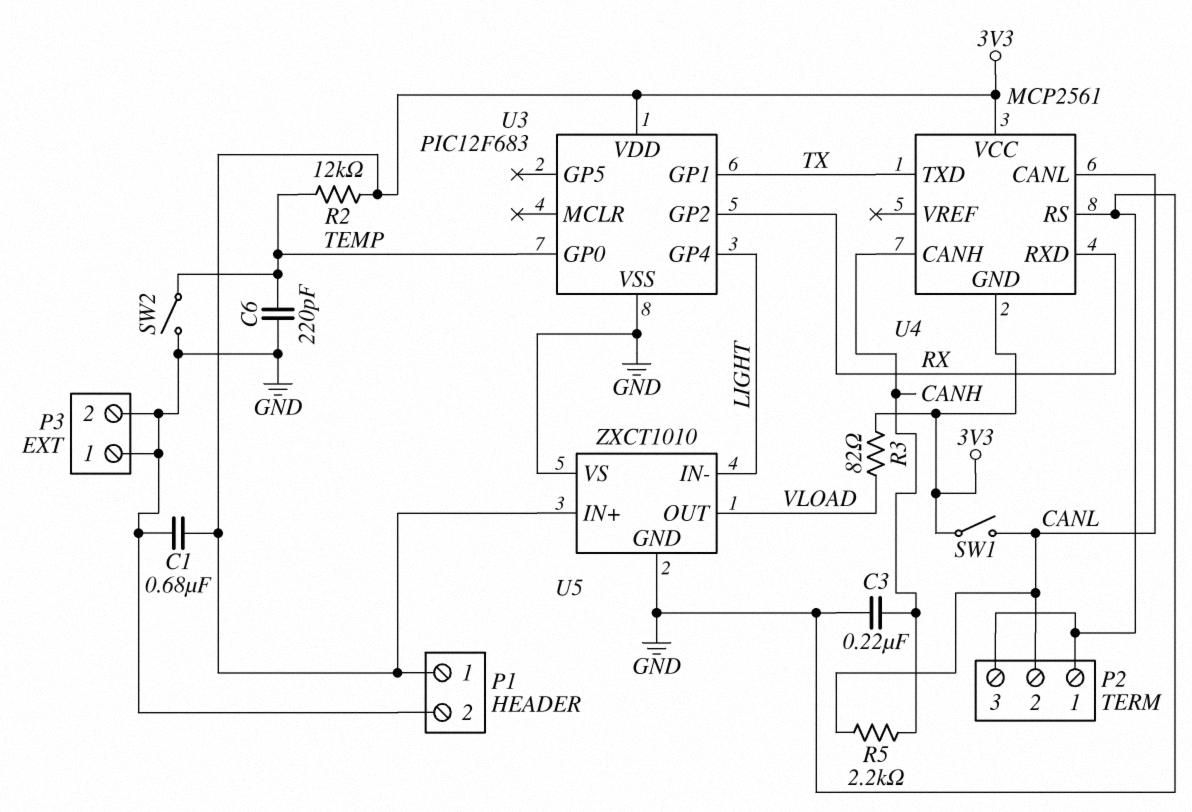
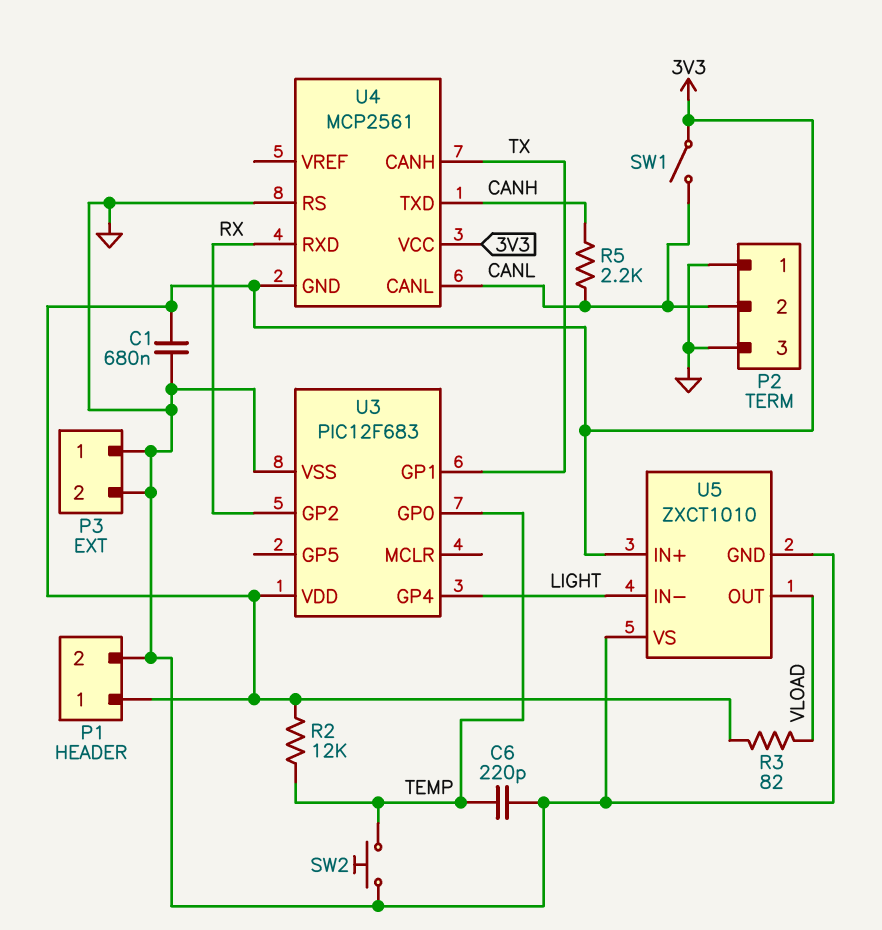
C3: 220nF (CANH, GND) -> none
SW2: switch (GND, TEMP) -> button (GND, TEMP)
U4 pin CANH: CANH -> TX
U4 pin TXD: TX -> CANH

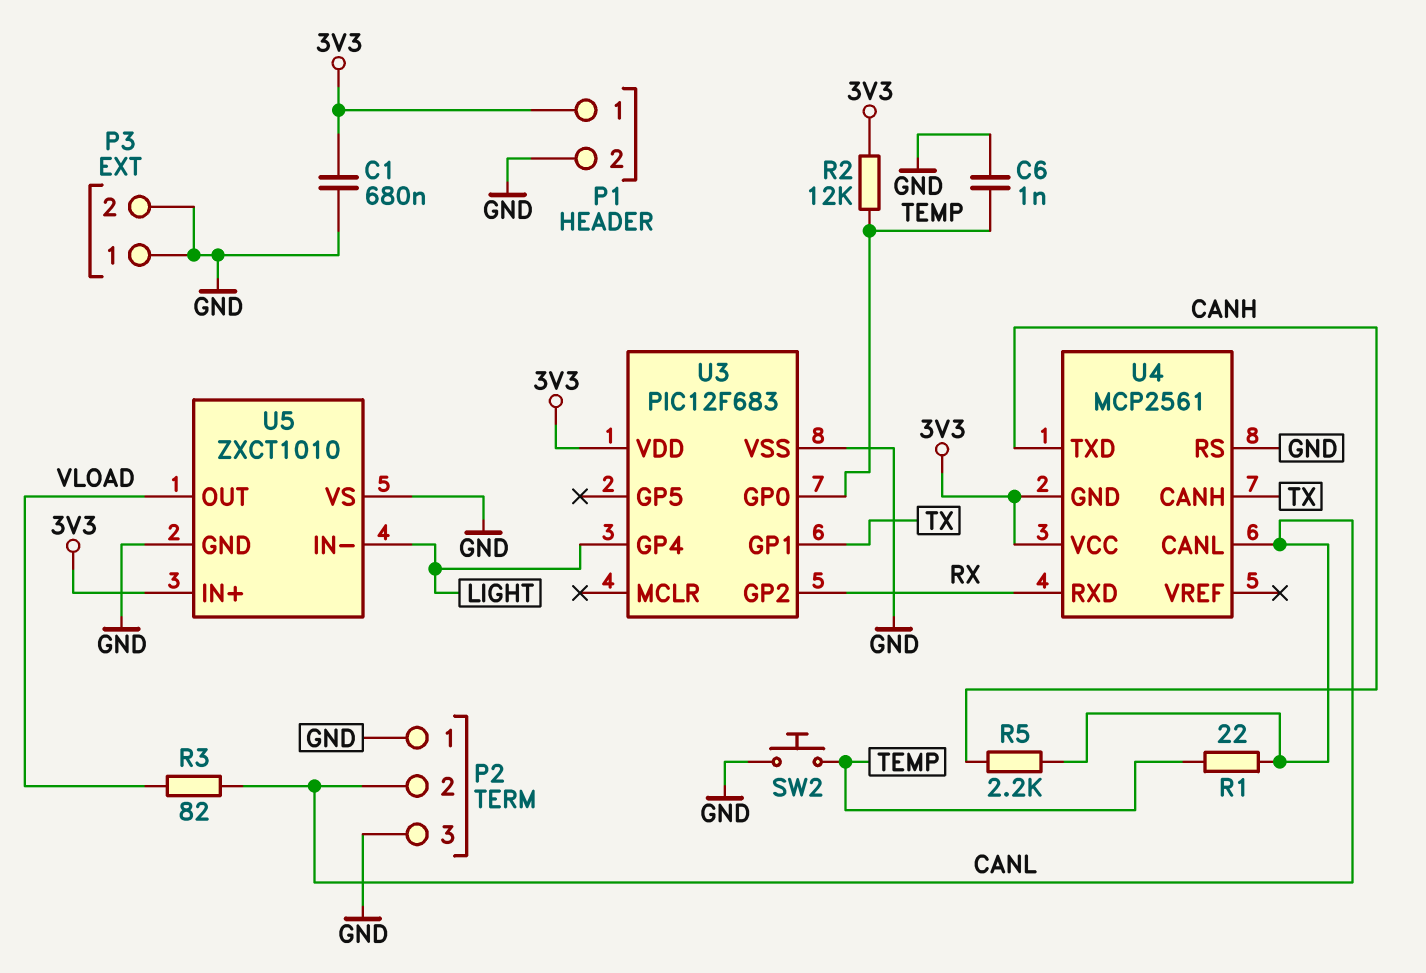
C6: 220pF (GND, TEMP) -> 1nF (GND, TEMP)
R1: none -> 22 (CANL, TEMP)
R3: 82 (3V3, VLOAD) -> 82 (CANL, VLOAD)
SW1: switch (3V3, CANL) -> none

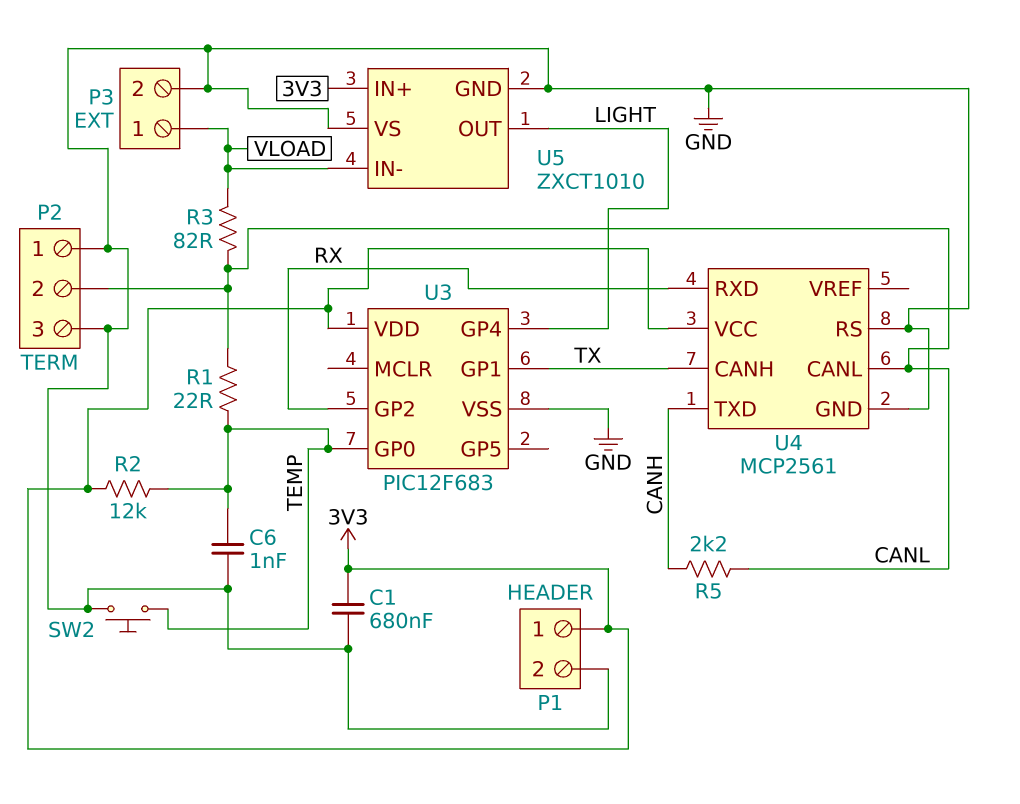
P3 pin 1: GND -> VLOAD
U4 pin GND: 3V3 -> GND
U5 pin IN-: LIGHT -> VLOAD
U5 pin OUT: VLOAD -> LIGHT

